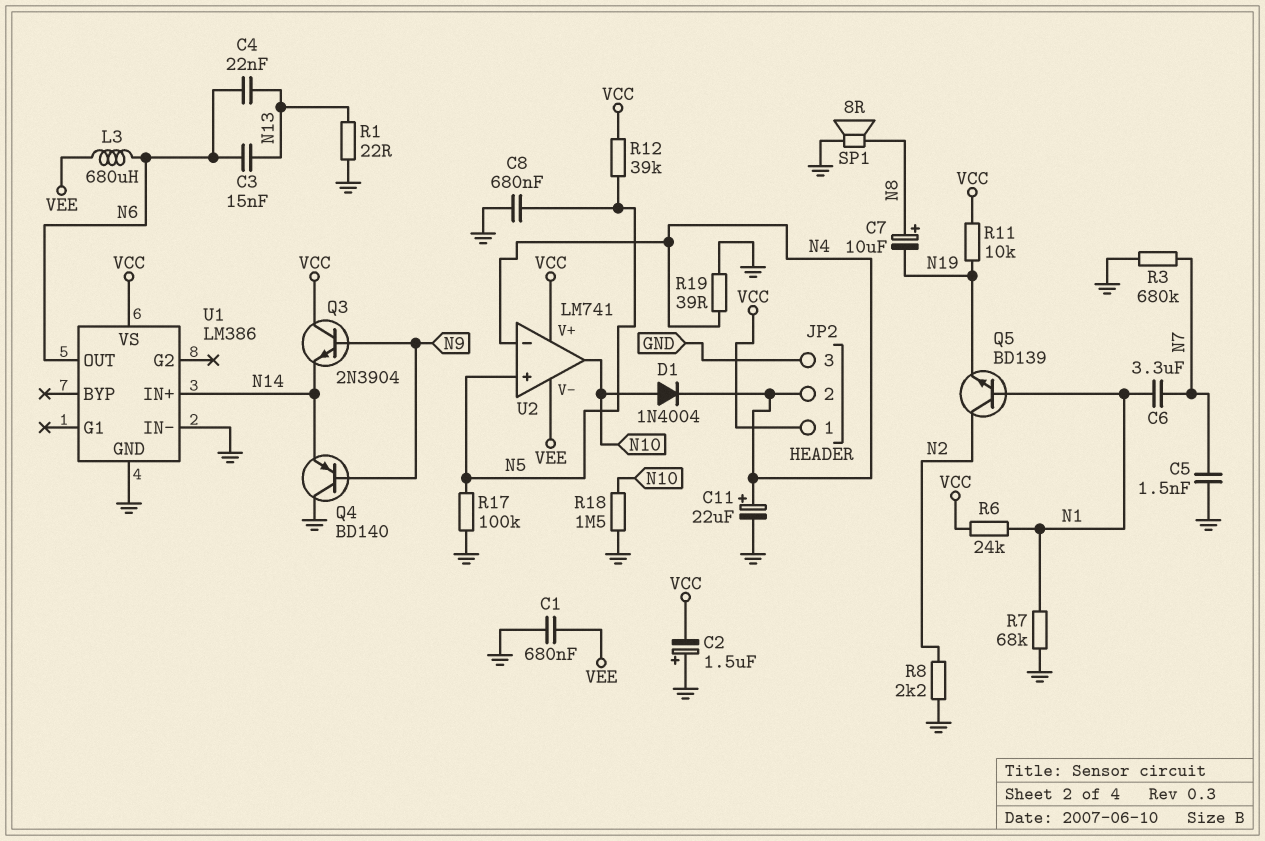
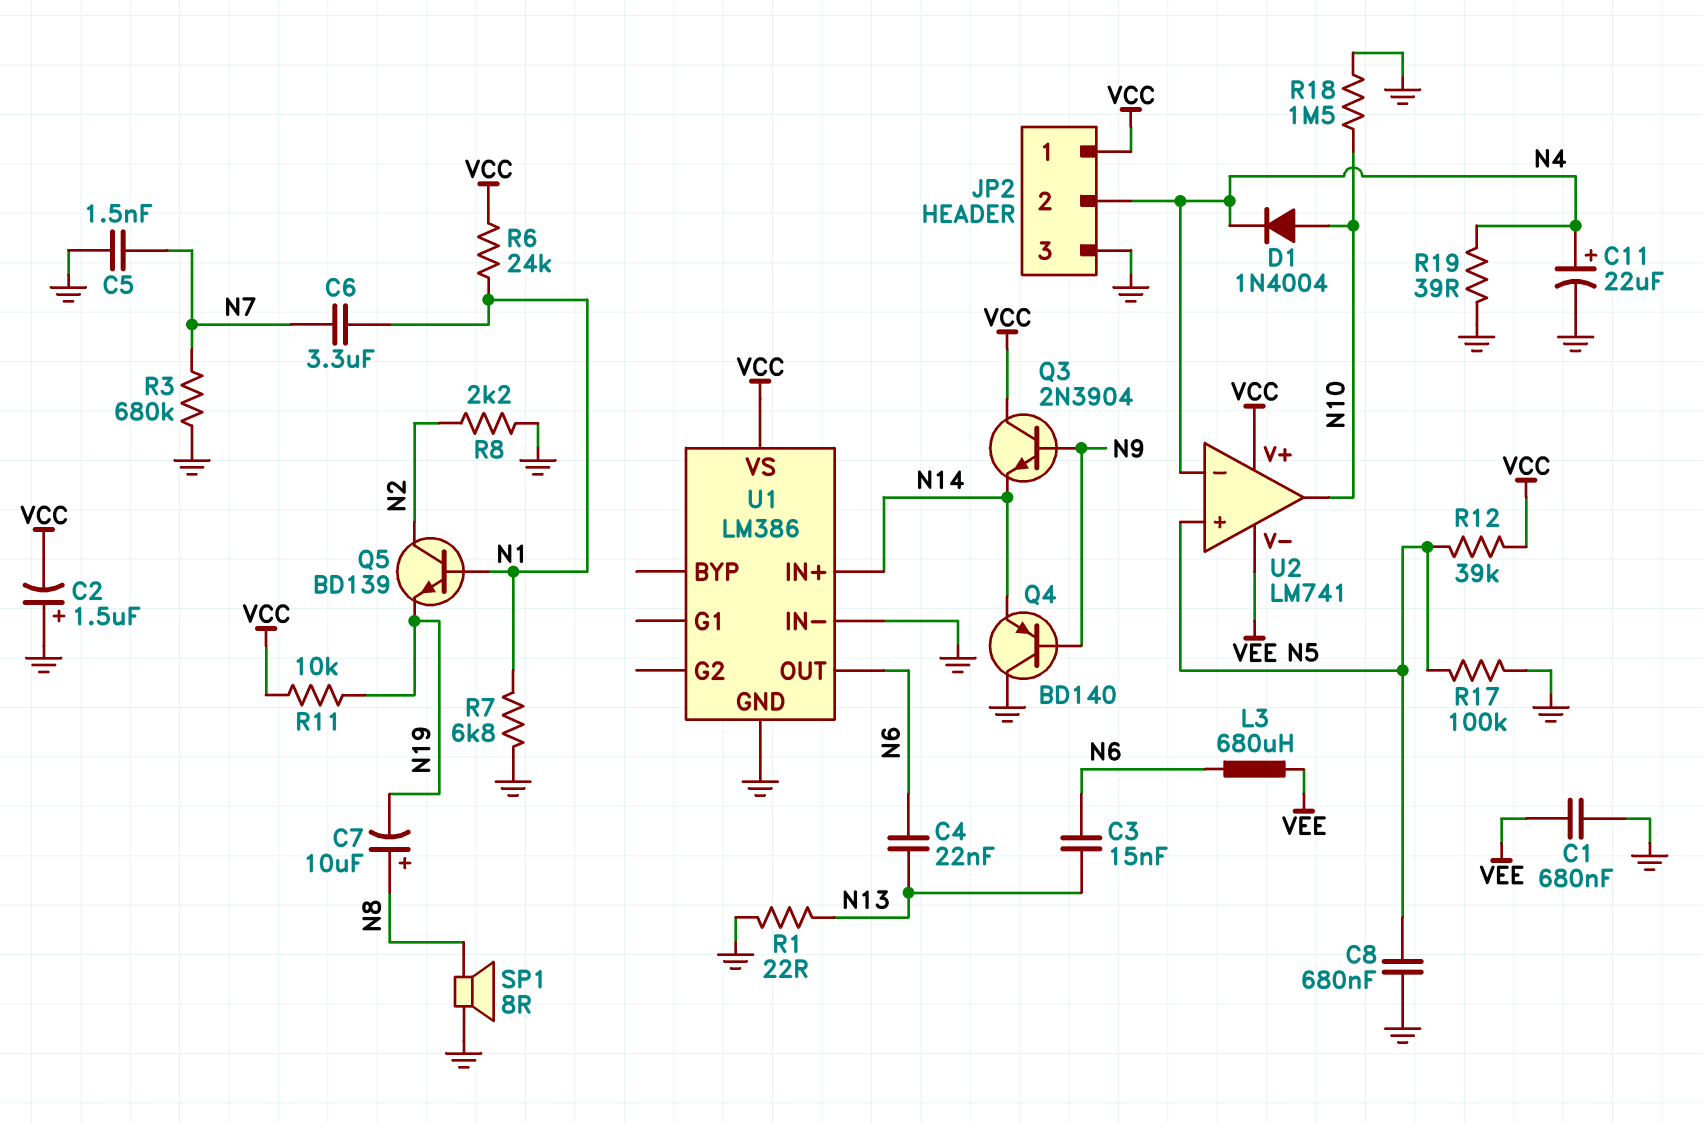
R7: 68k (GND, N1) -> 6.8k (GND, N1)

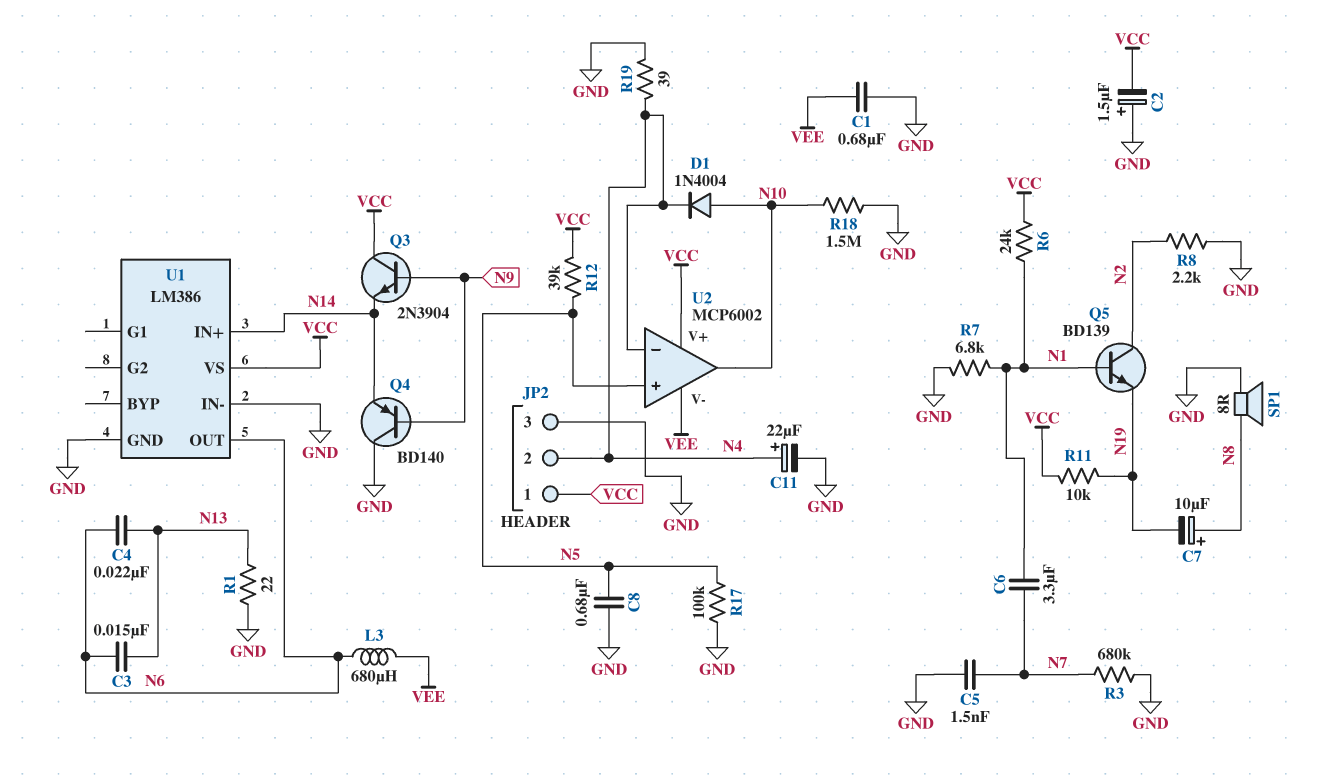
U2: LM741 -> MCP6002

